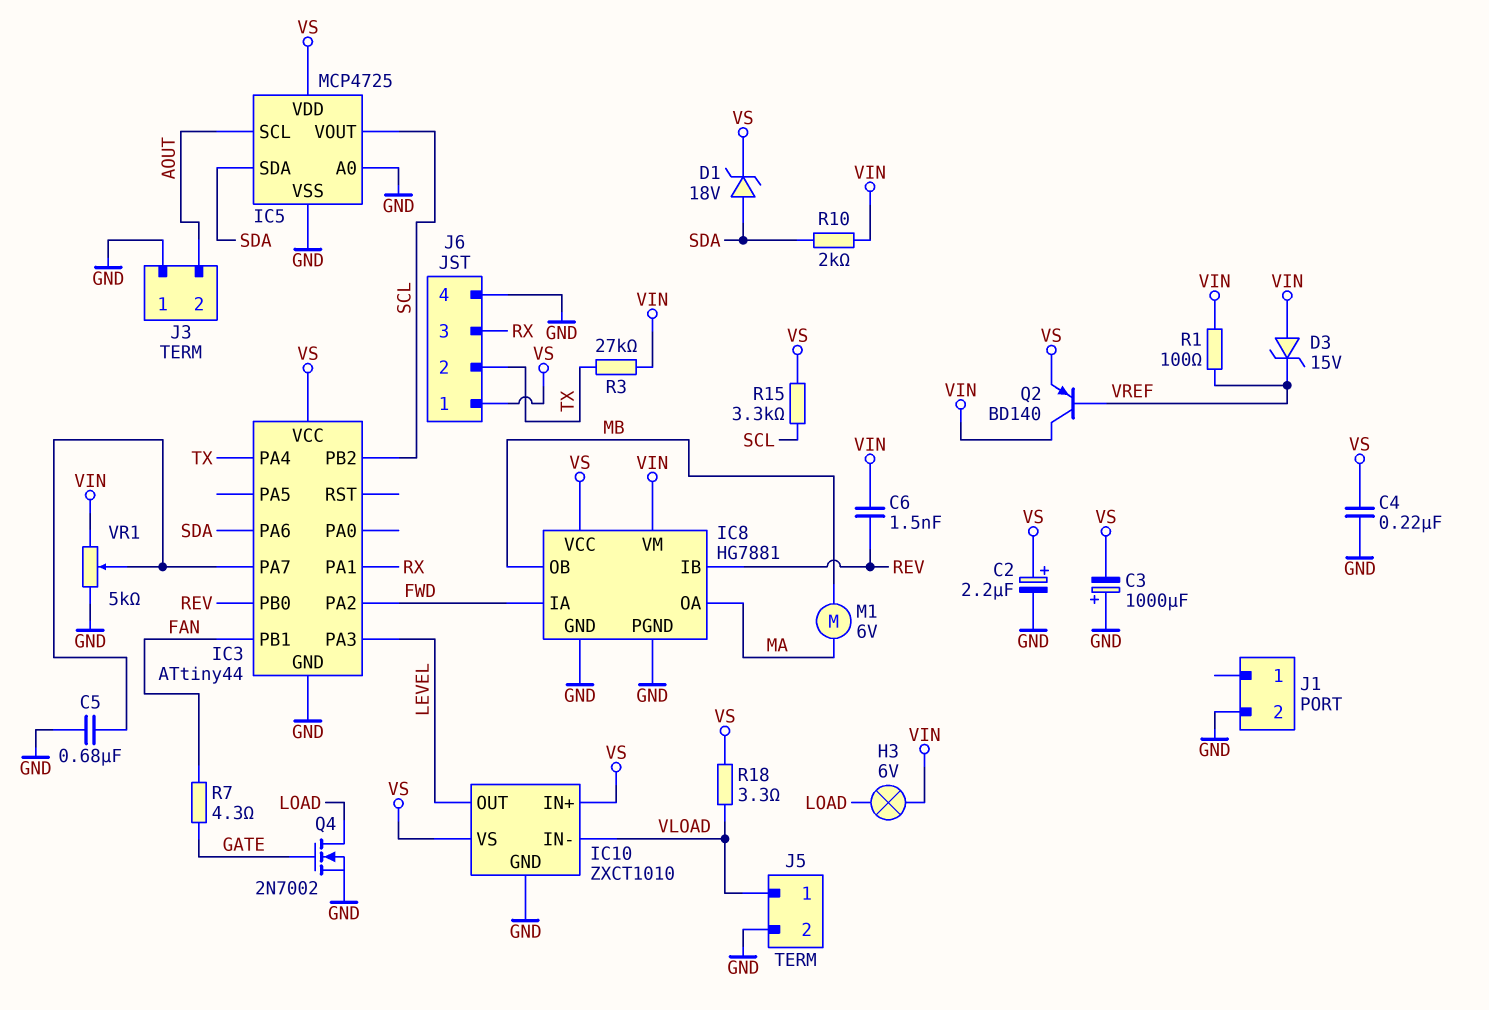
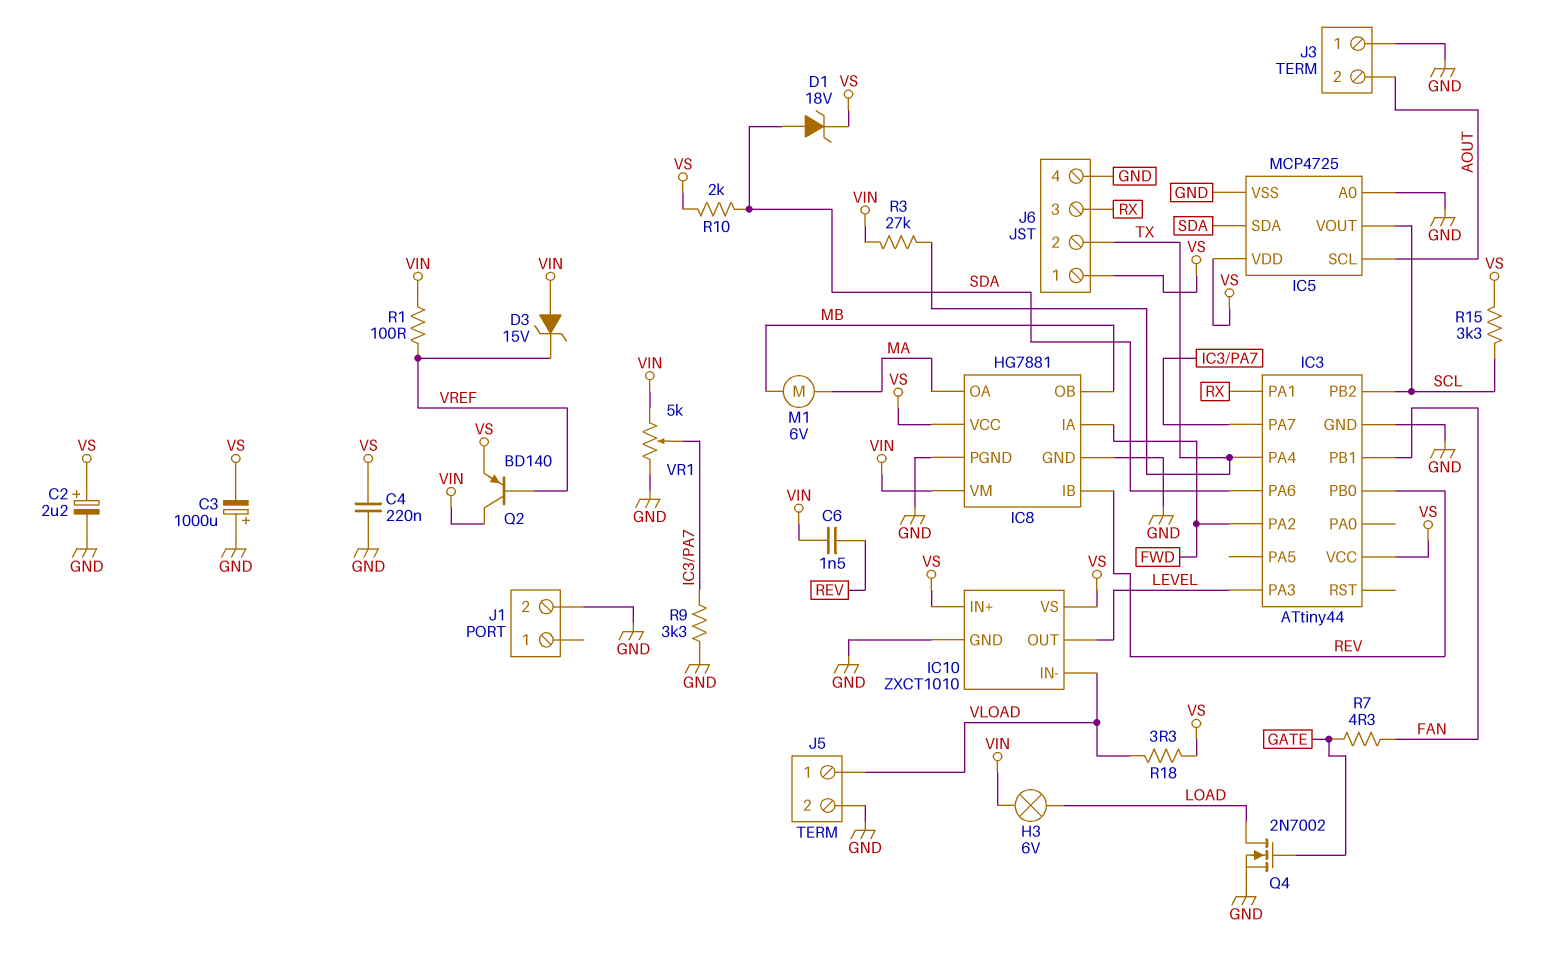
C5: 680nF (GND, IC3/PA7) -> none
R9: none -> 3.3k (GND, IC3/PA7)
R10: 2k (SDA, VIN) -> 2k (SDA, VS)

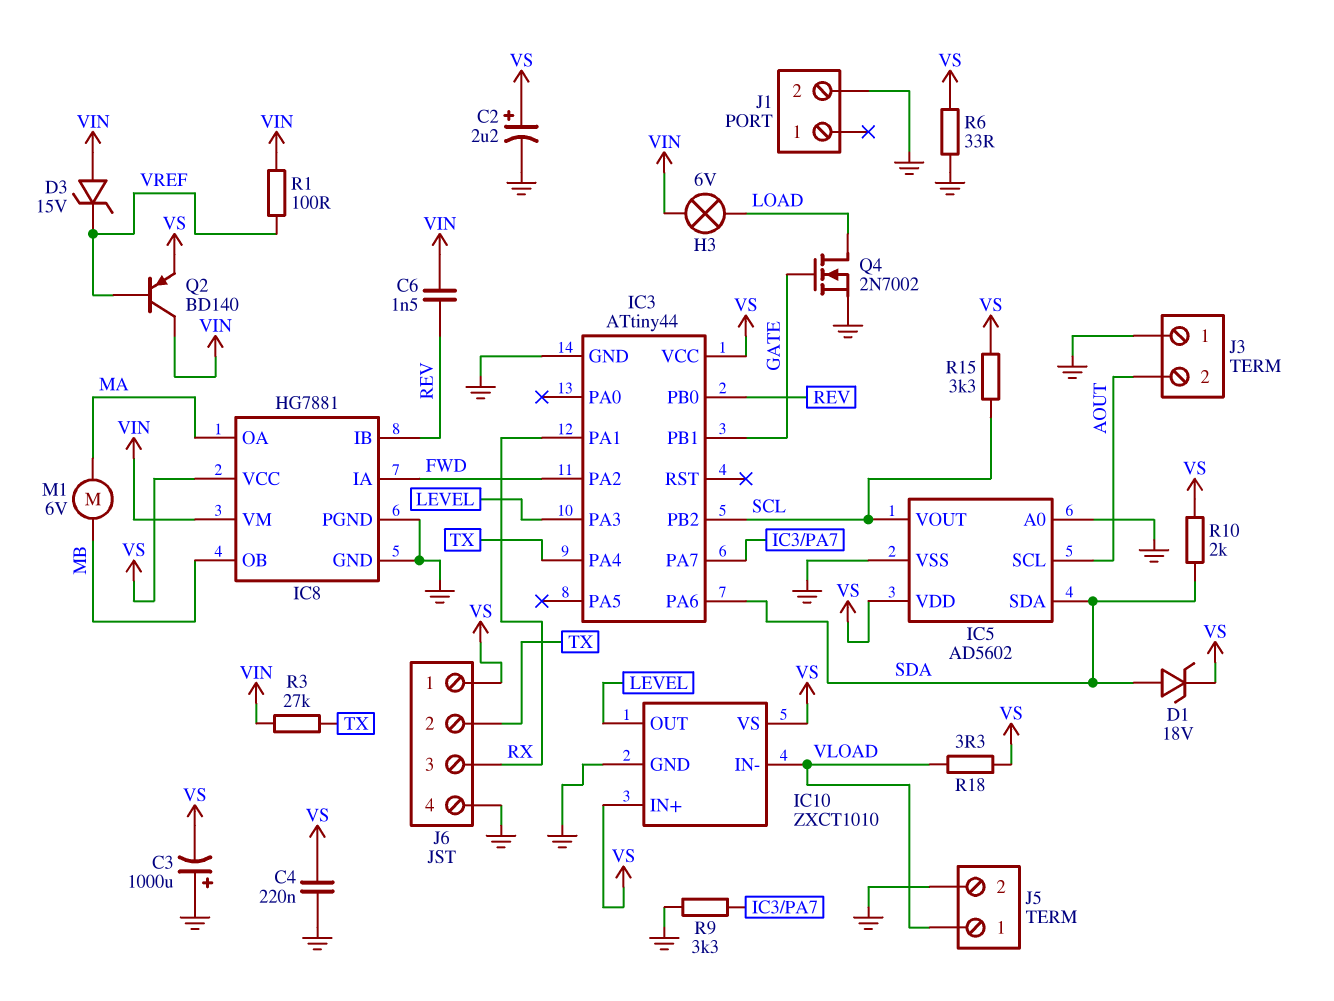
IC3 pin PB1: FAN -> GATE
IC5: MCP4725 -> AD5602
R6: none -> 33 (GND, VS)
R7: 4.3 (FAN, GATE) -> none
VR1: 5k (GND, VIN, wiper IC3/PA7) -> none

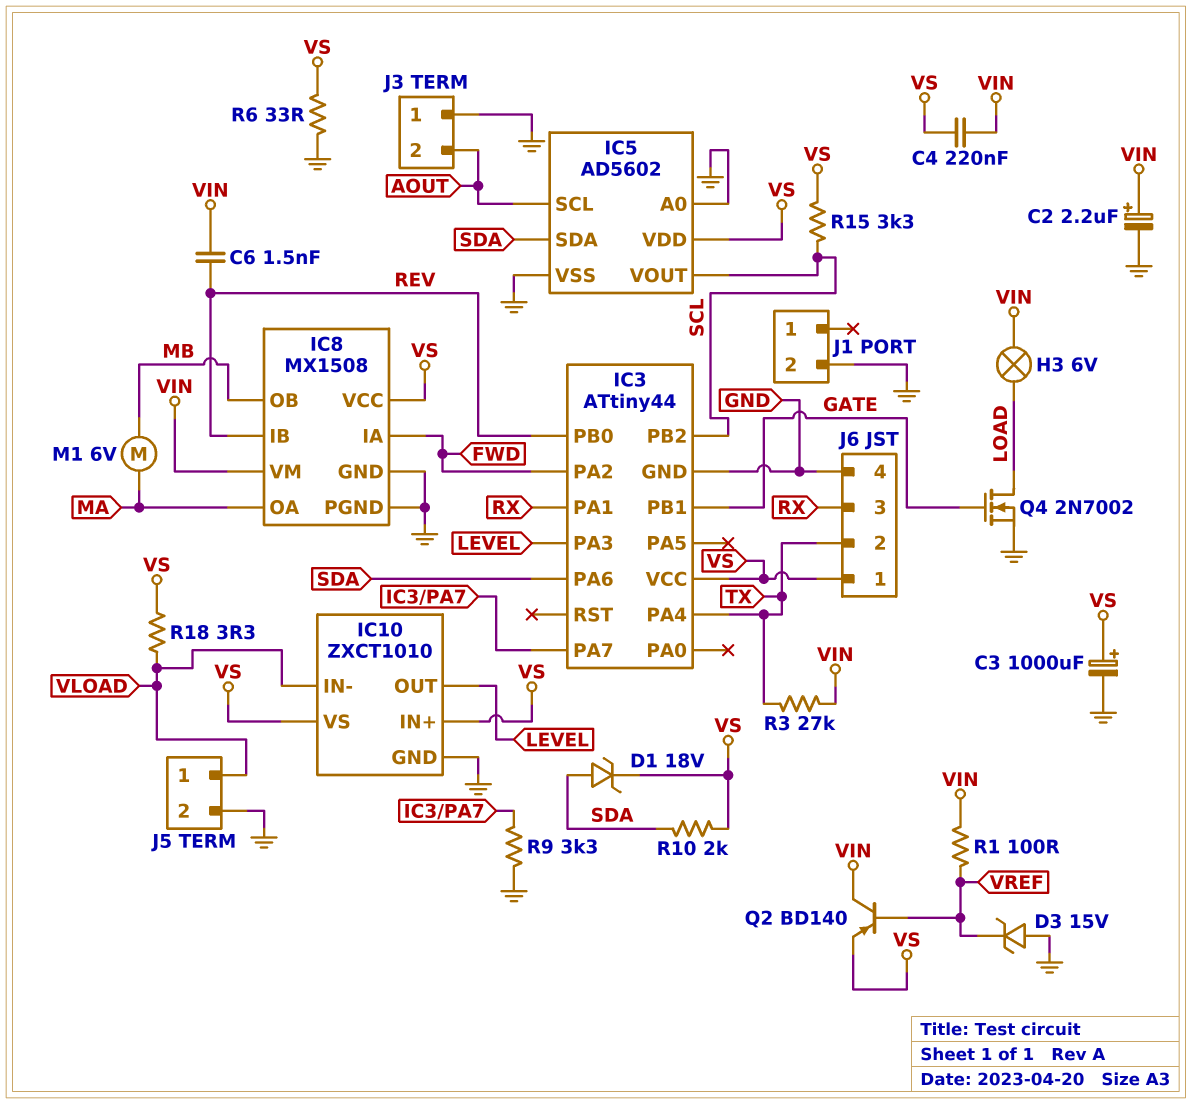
C2: 2.2uF (plus VS, minus GND) -> 2.2uF (plus VIN, minus GND)
C3: 1000uF (plus GND, minus VS) -> 1000uF (plus VS, minus GND)
C4: 220nF (GND, VS) -> 220nF (VIN, VS)
D3: zener 15V (A VIN, K VREF) -> zener 15V (A GND, K VREF)
IC8: HG7881 -> MX1508

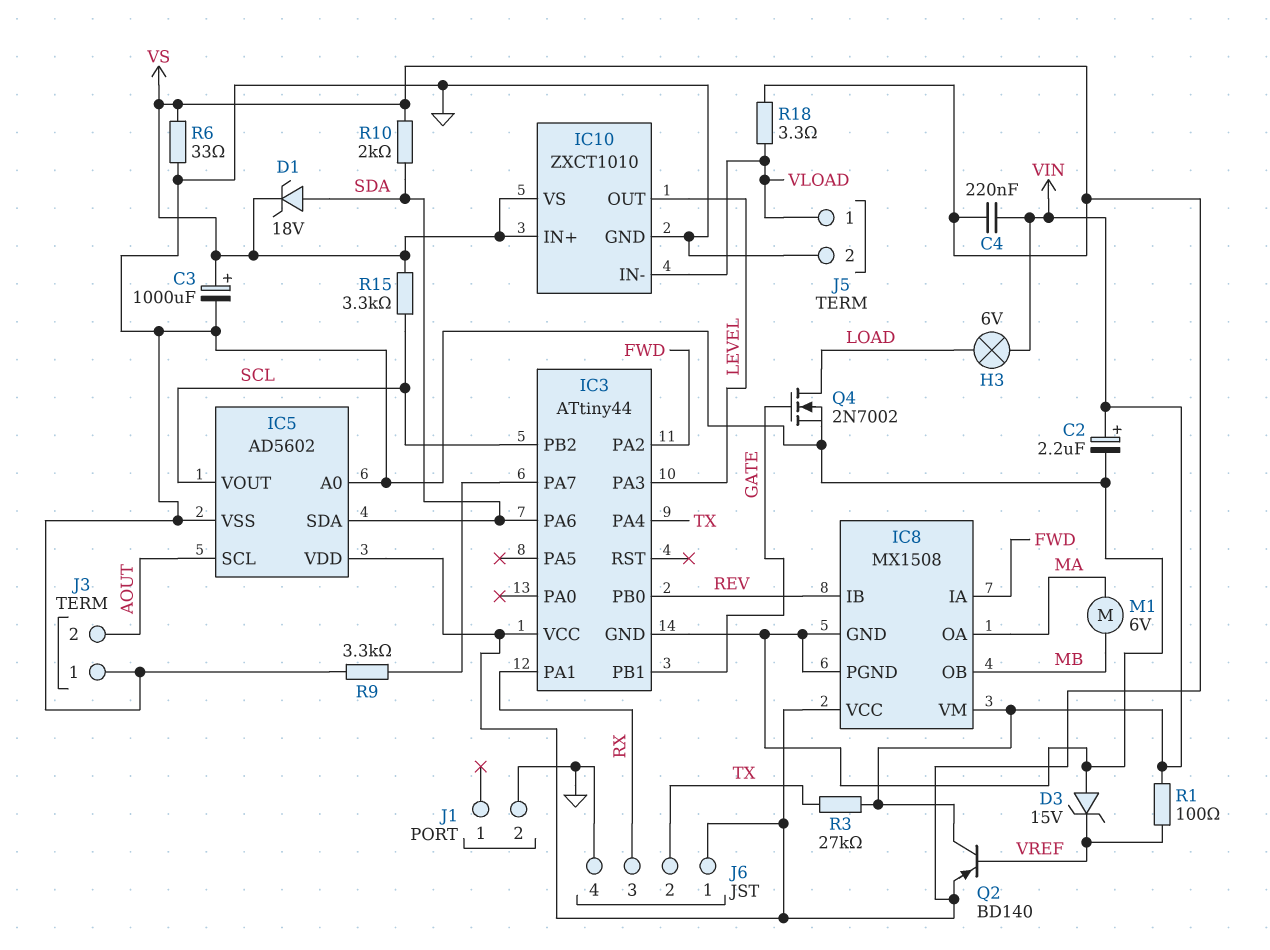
C6: 1.5nF (REV, VIN) -> none

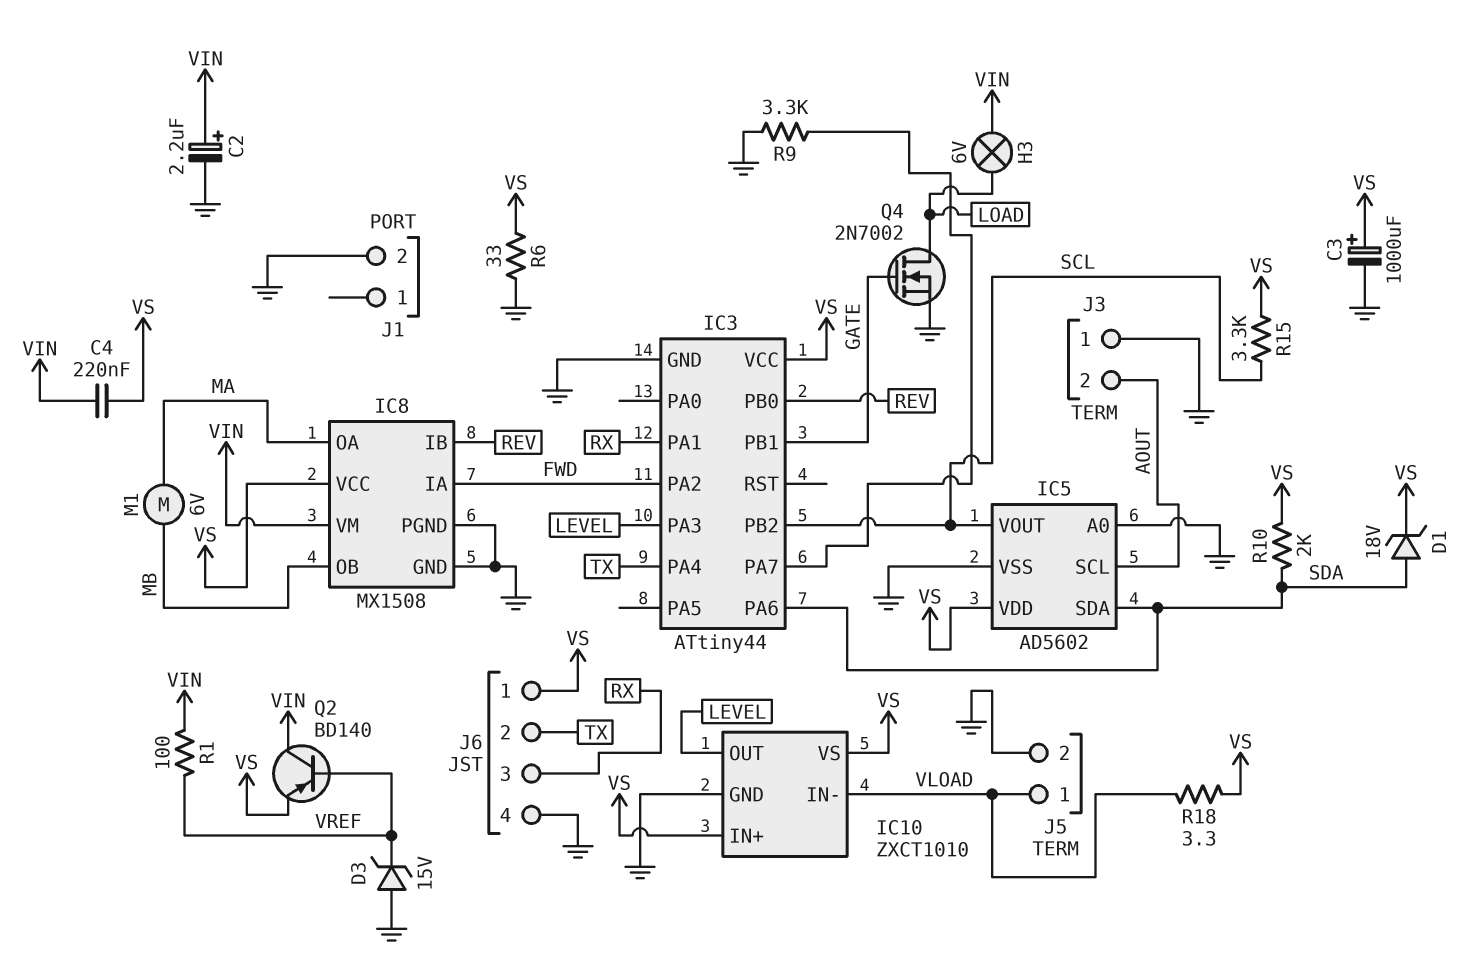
R3: 27k (TX, VIN) -> none

